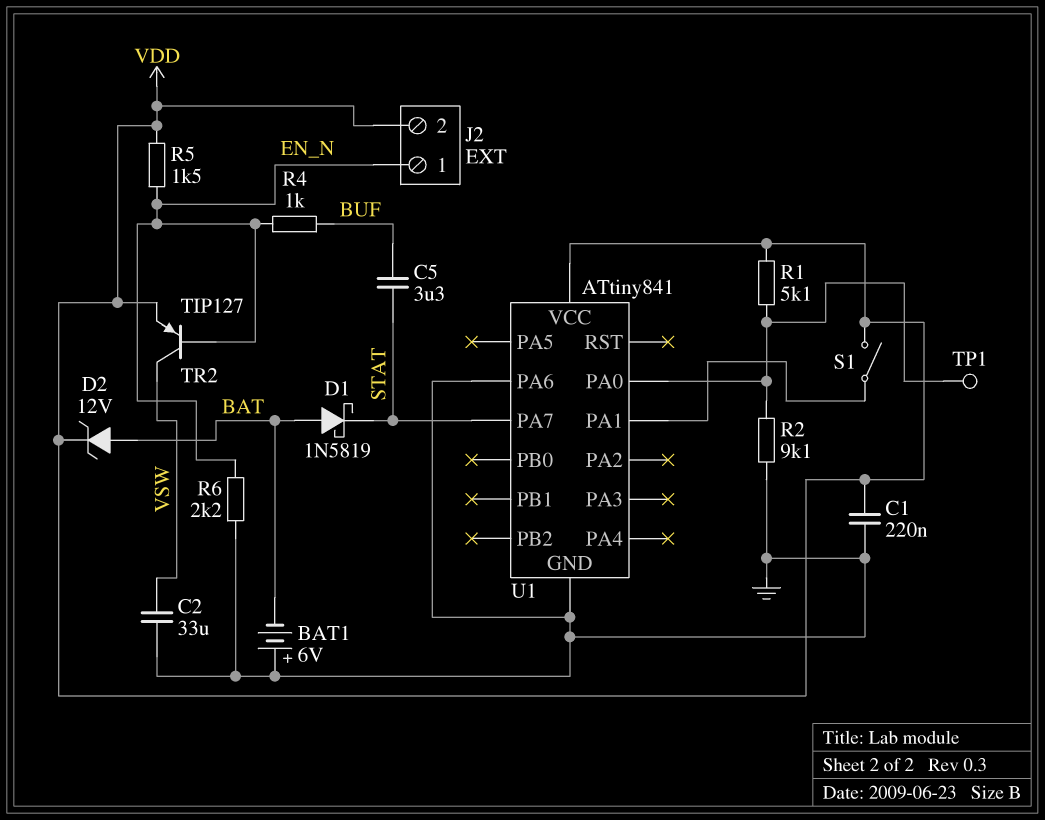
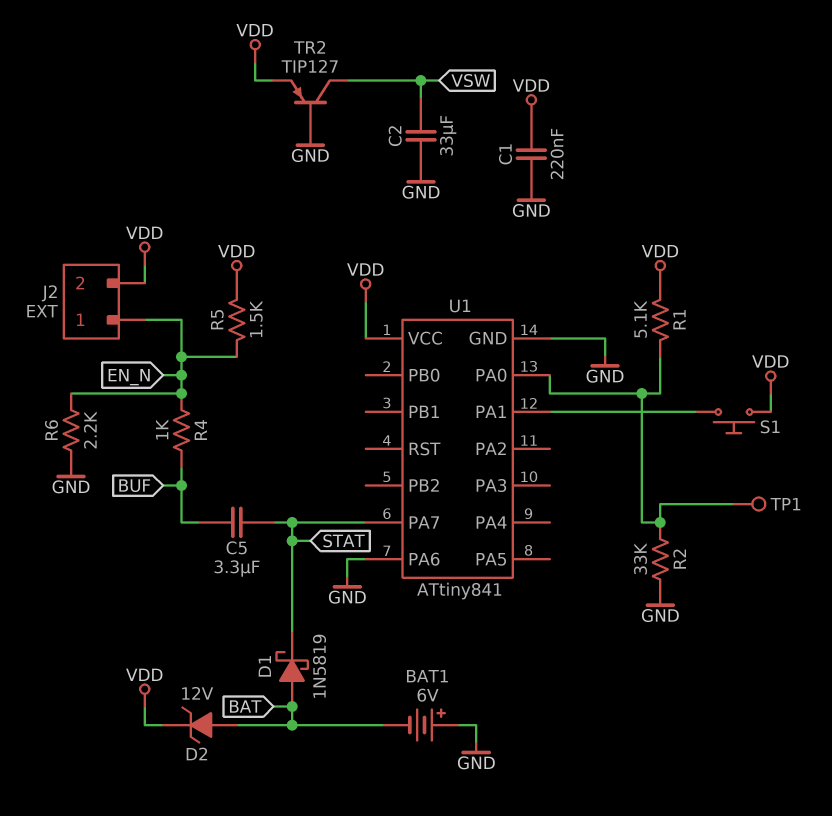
R2: 9.1k (GND, U1/PA0) -> 33k (GND, U1/PA0)
S1: switch (U1/PA1, VDD) -> button (U1/PA1, VDD)
TR2: PNP TIP127 (B EN_N, C VSW, E VDD) -> PNP TIP127 (B GND, C VSW, E VDD)

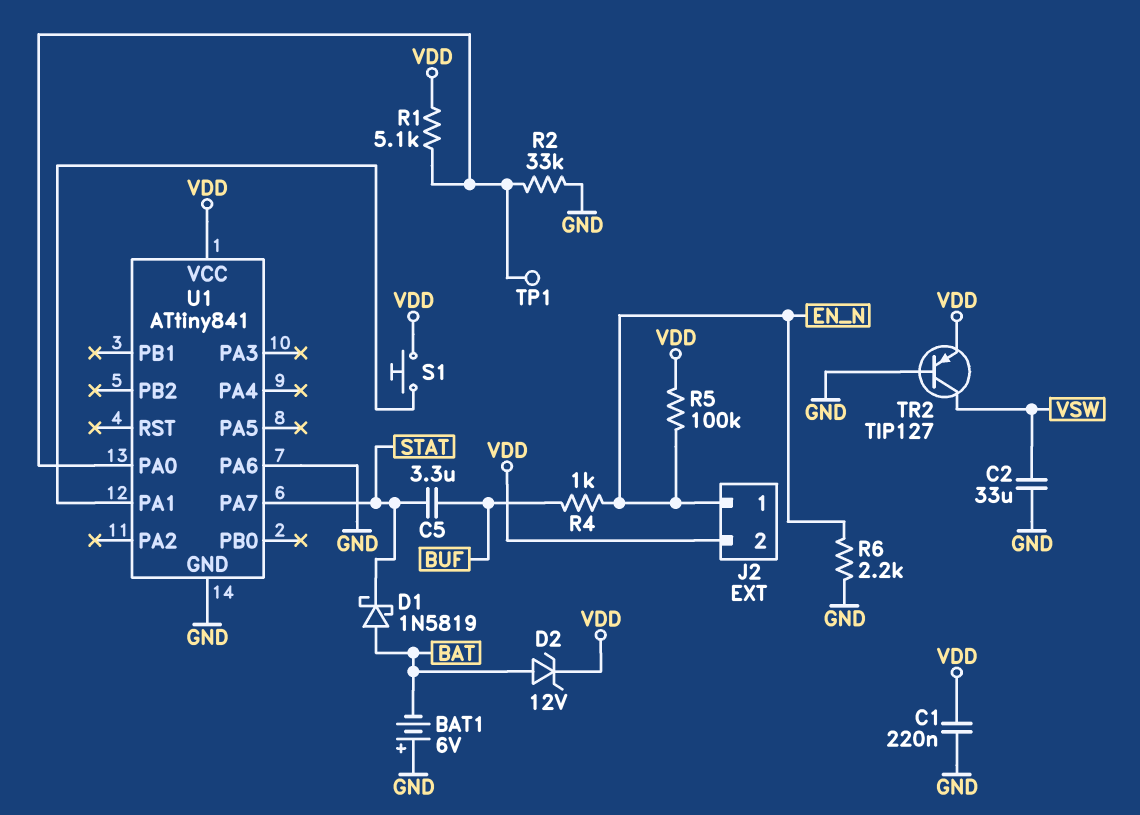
R5: 1.5k (EN_N, VDD) -> 100k (EN_N, VDD)

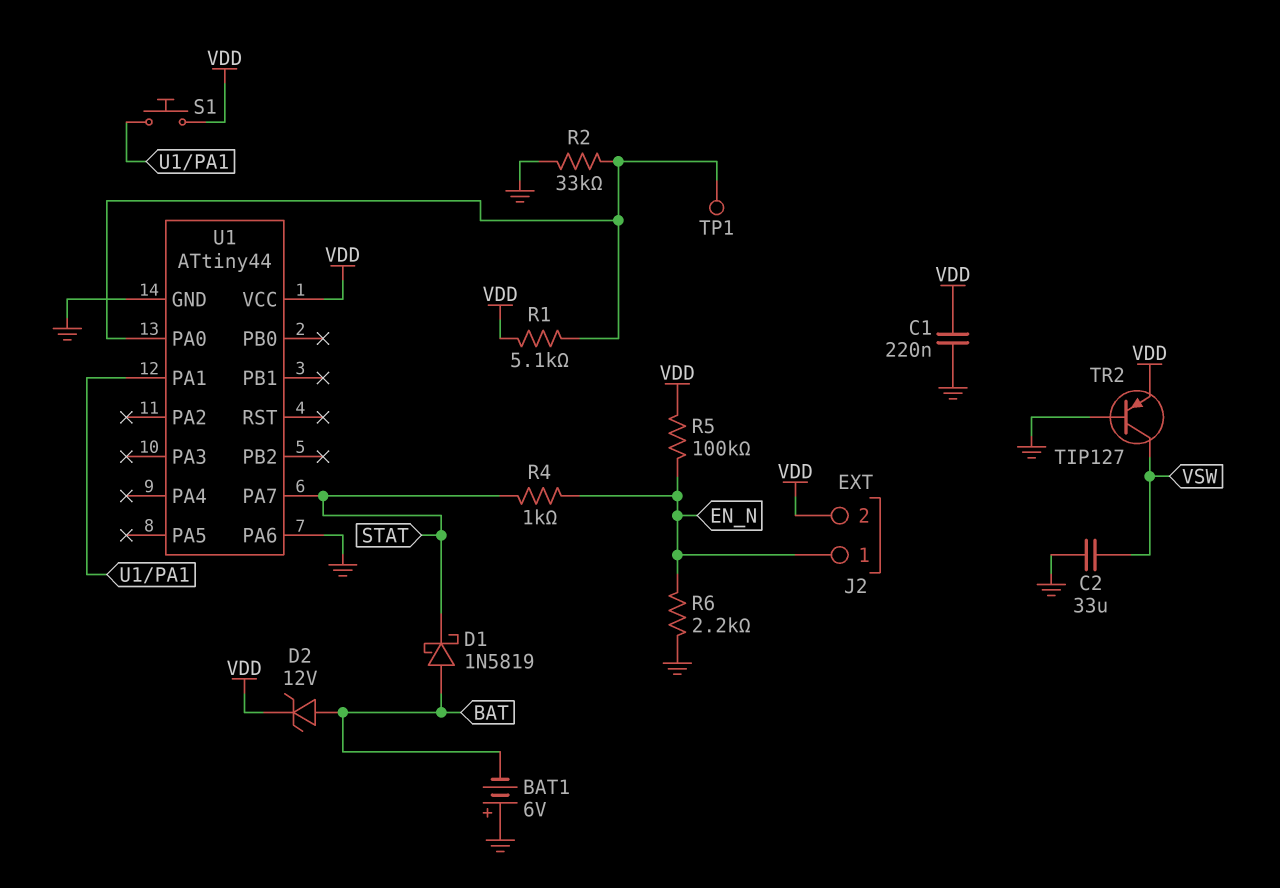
C5: 3.3uF (BUF, STAT) -> none
R4: 1k (BUF, EN_N) -> 1k (EN_N, STAT)
U1: ATtiny841 -> ATtiny44

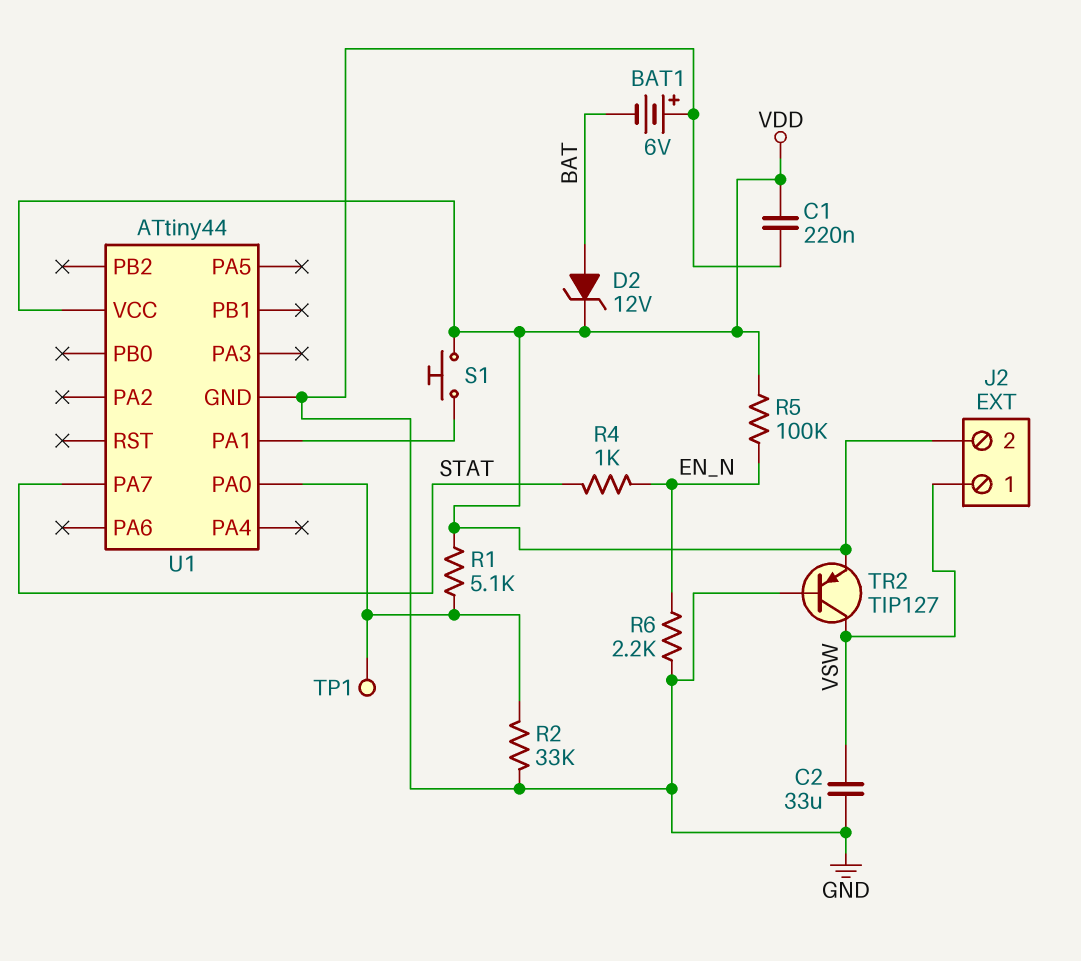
D1: schottky 1N5819 (A BAT, K STAT) -> none
J2 pin 1: EN_N -> VSW
U1 pin PA6: GND -> none

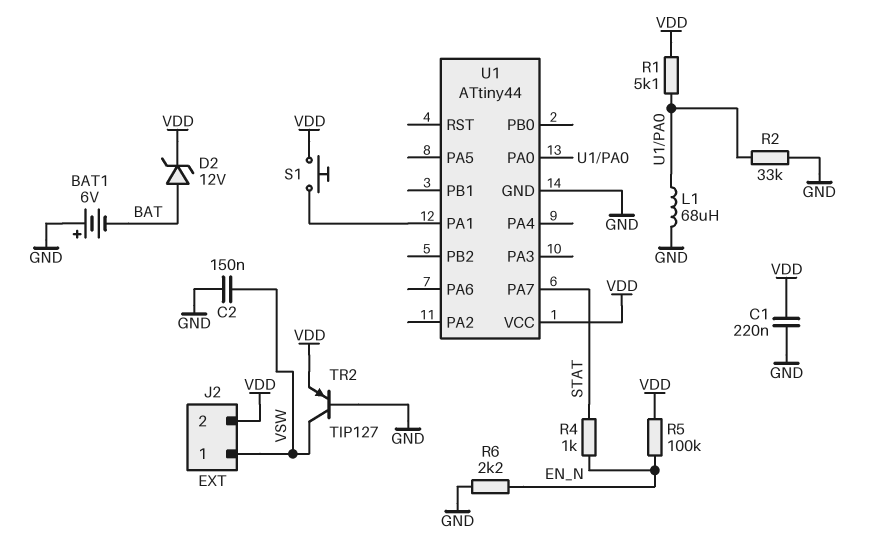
C2: 33uF (GND, VSW) -> 150nF (GND, VSW)
L1: none -> 68uH (GND, U1/PA0)
TP1: test point (U1/PA0) -> none

